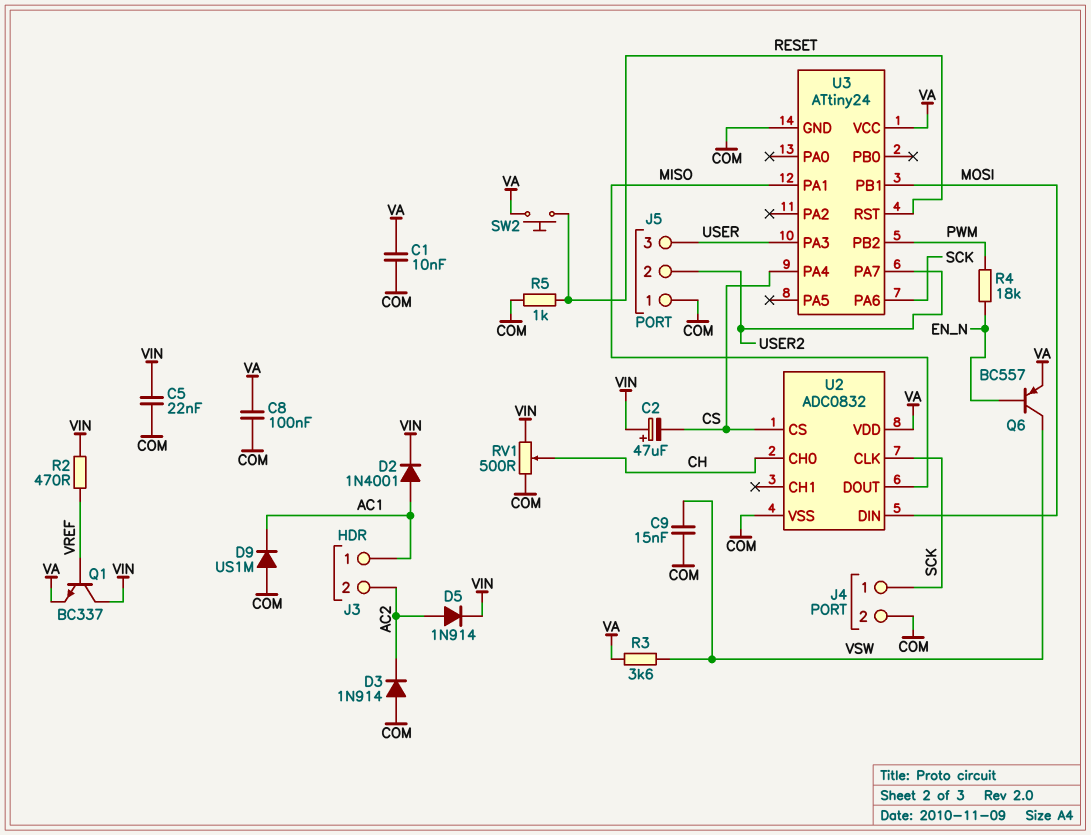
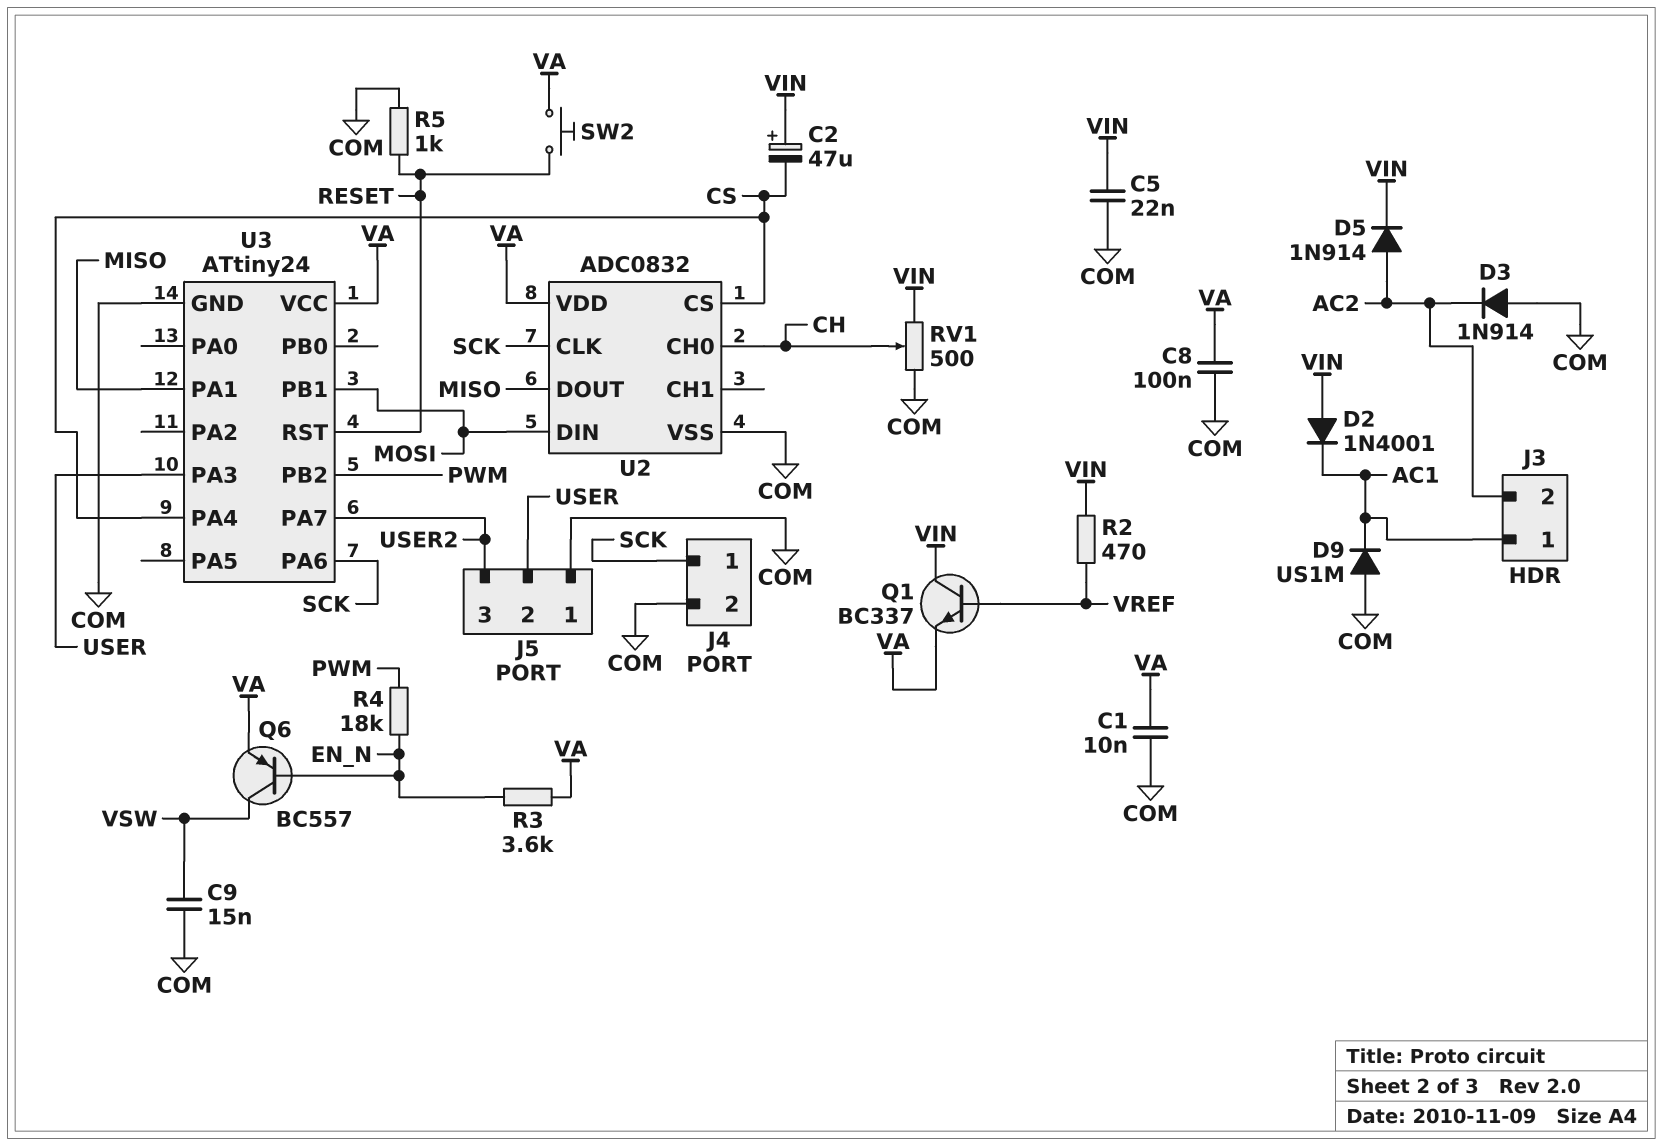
D2: diode 1N4001 (A AC1, K VIN) -> diode 1N4001 (A VIN, K AC1)
J5 pin 2: USER2 -> USER
J5 pin 3: USER -> USER2
R3: 3.6k (VA, VSW) -> 3.6k (EN_N, VA)

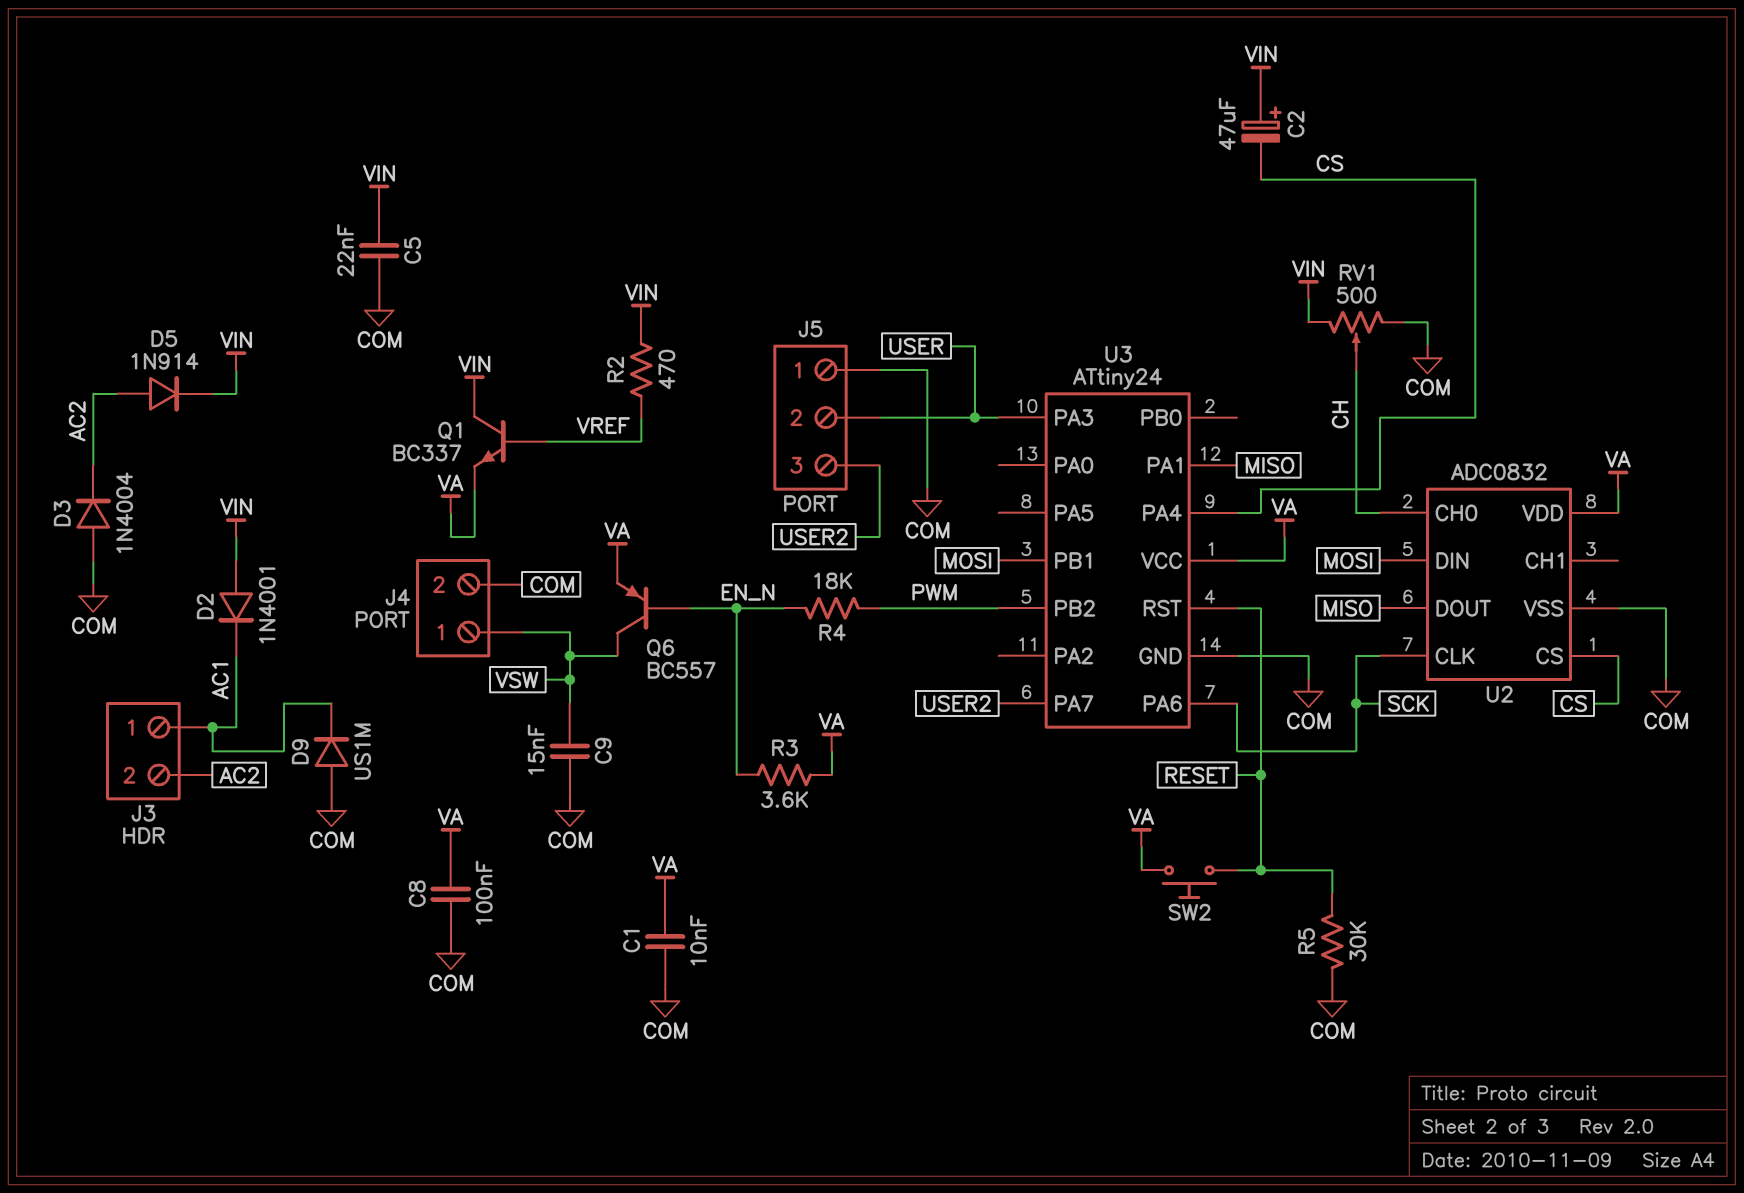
D3: diode 1N914 (A COM, K AC2) -> diode 1N4004 (A COM, K AC2)
J4 pin 1: SCK -> VSW
R5: 1k (COM, RESET) -> 30k (COM, RESET)

